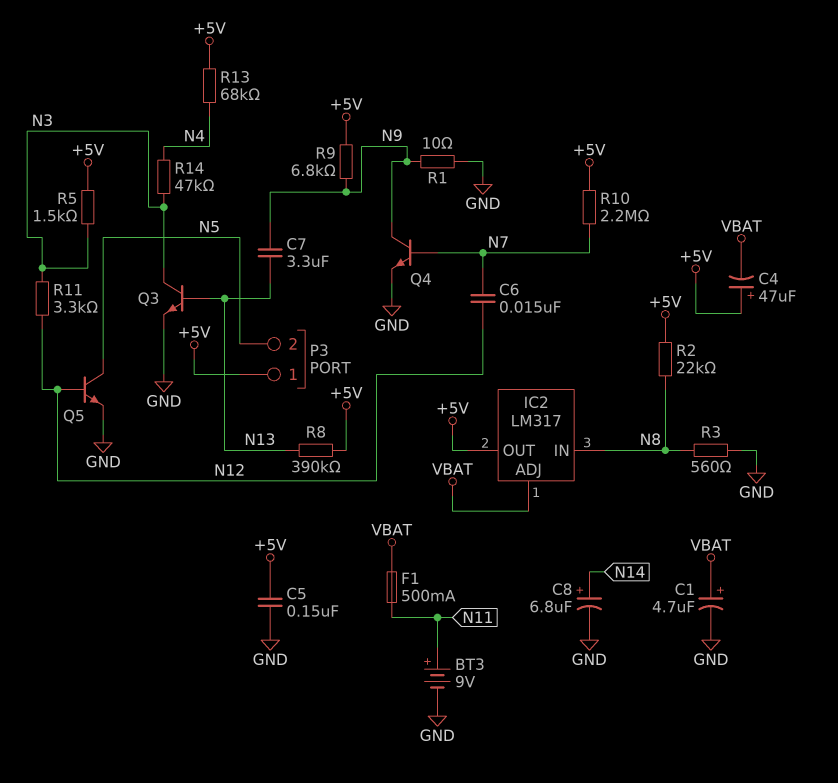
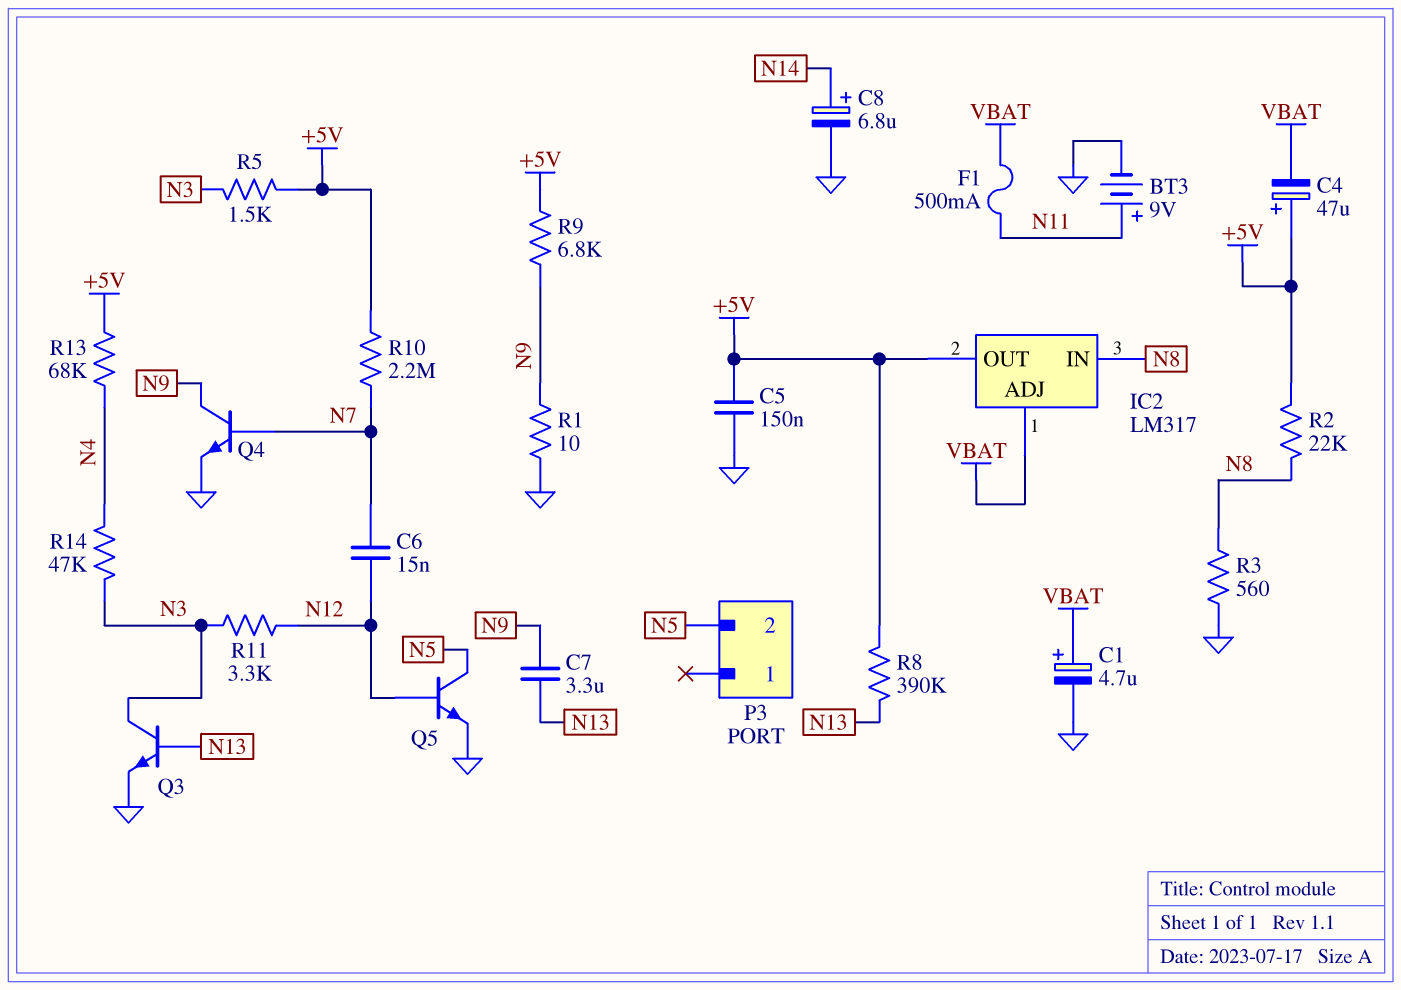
P3 pin 1: +5V -> none

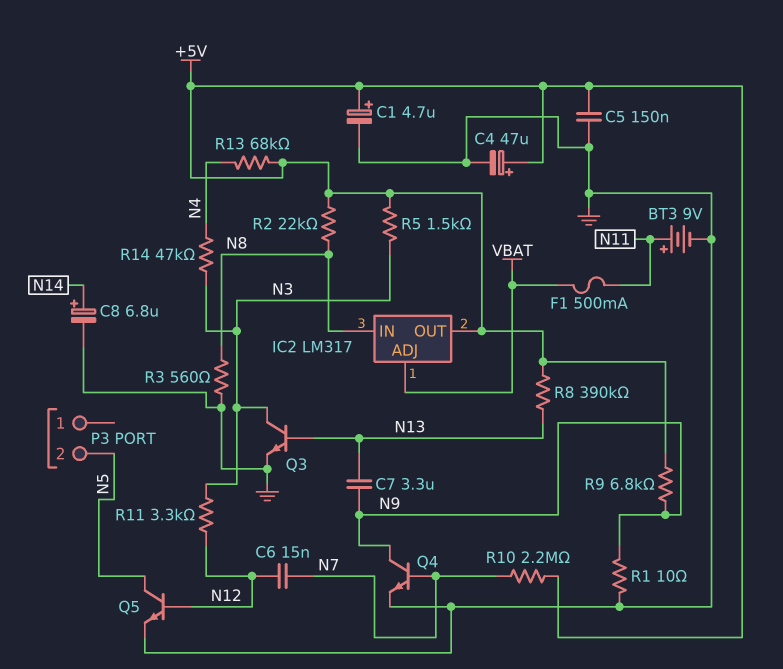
C1: 4.7uF (plus VBAT, minus GND) -> 4.7uF (plus +5V, minus GND)
C4: 47uF (plus +5V, minus VBAT) -> 47uF (plus +5V, minus GND)

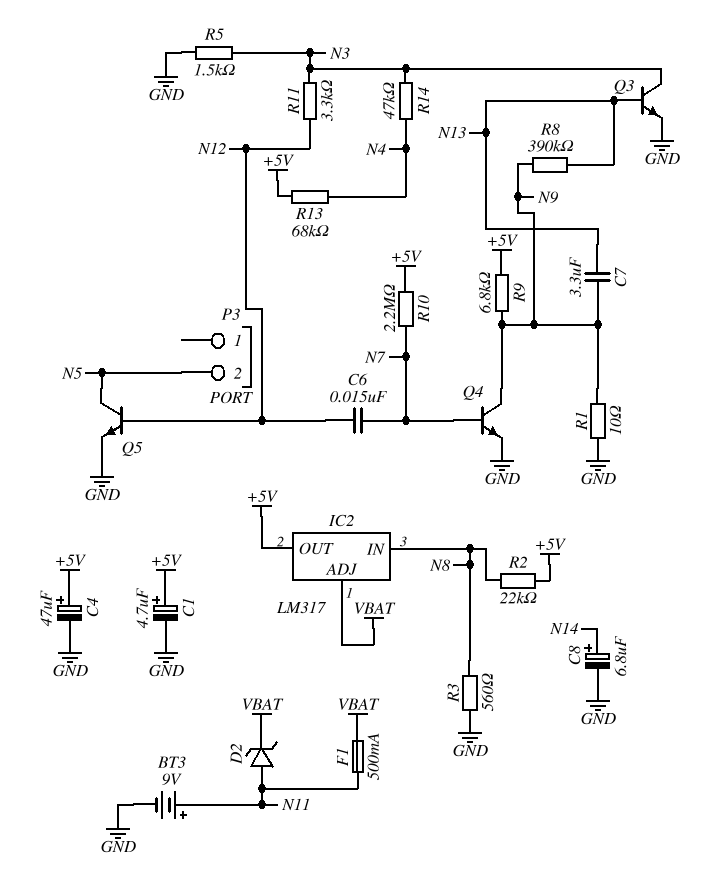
C5: 150nF (+5V, GND) -> none
D2: none -> zener (A N11, K VBAT)
R5: 1.5k (+5V, N3) -> 1.5k (GND, N3)
R8: 390k (+5V, N13) -> 390k (N9, N13)

